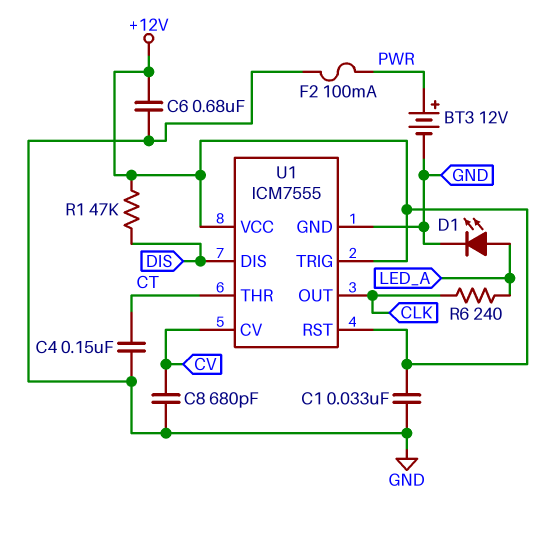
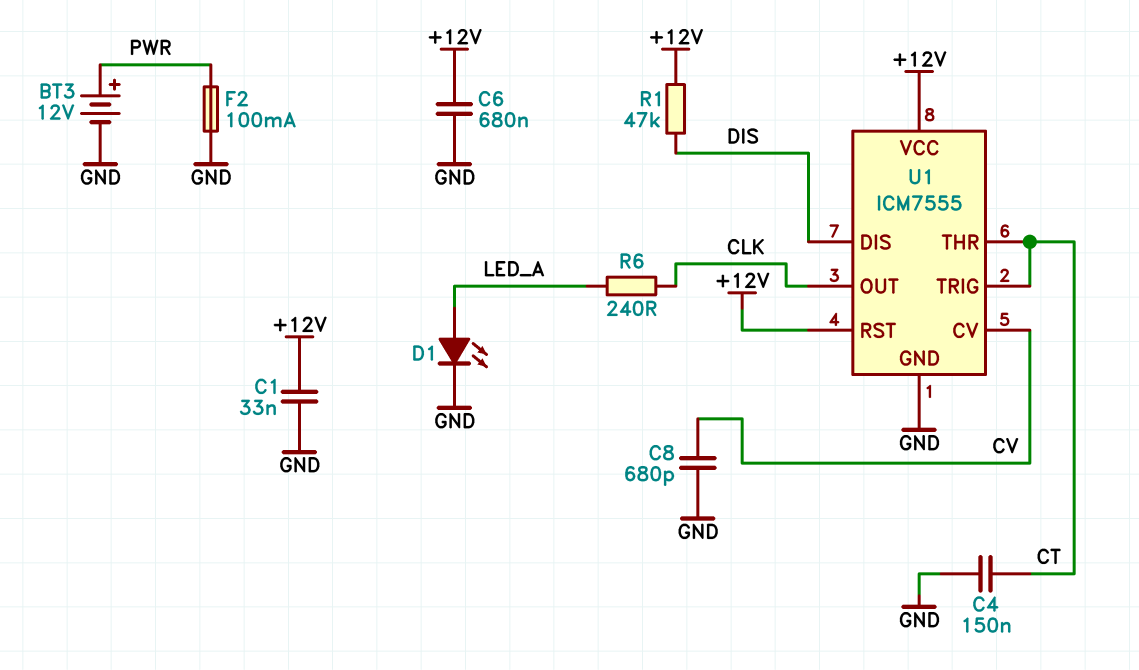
U1 pin TRIG: +12V -> CT

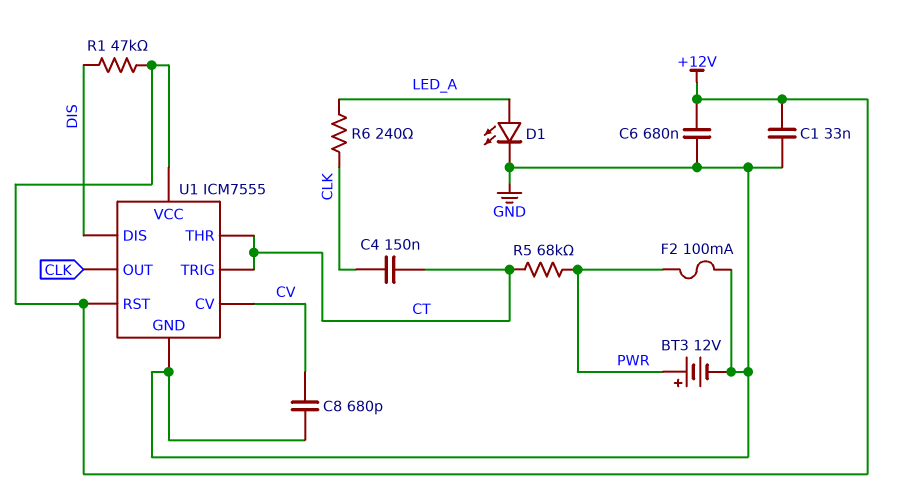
C4: 150nF (CT, GND) -> 150nF (CLK, CT)
R5: none -> 68k (CT, PWR)

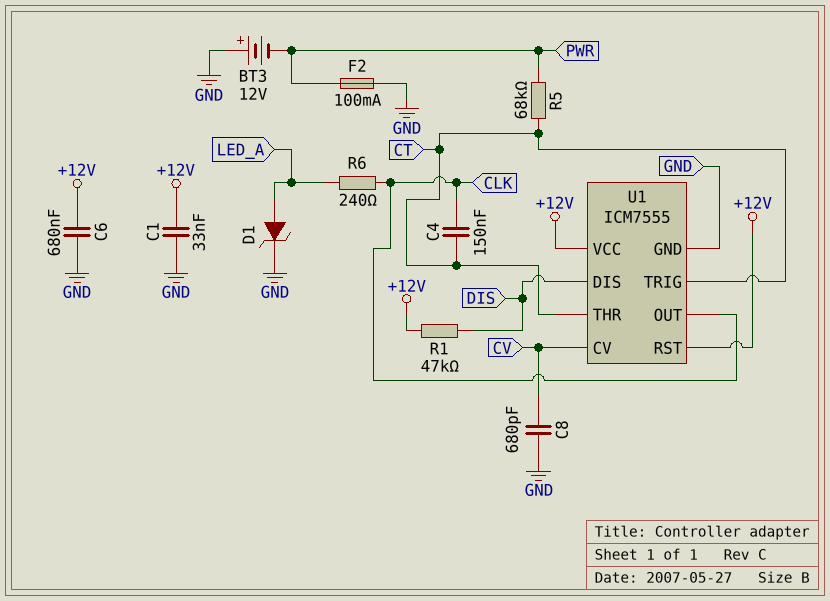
BT3: 12V (plus PWR, minus GND) -> 12V (plus GND, minus PWR)
D1: LED (A LED_A, K GND) -> zener (A LED_A, K GND)

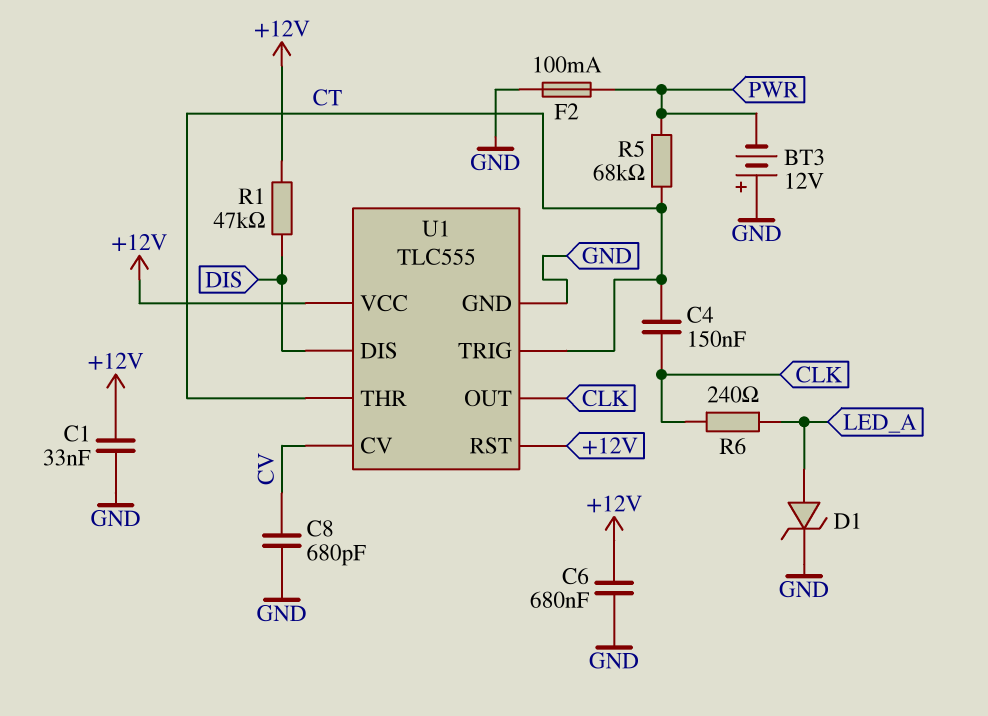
U1: ICM7555 -> TLC555

